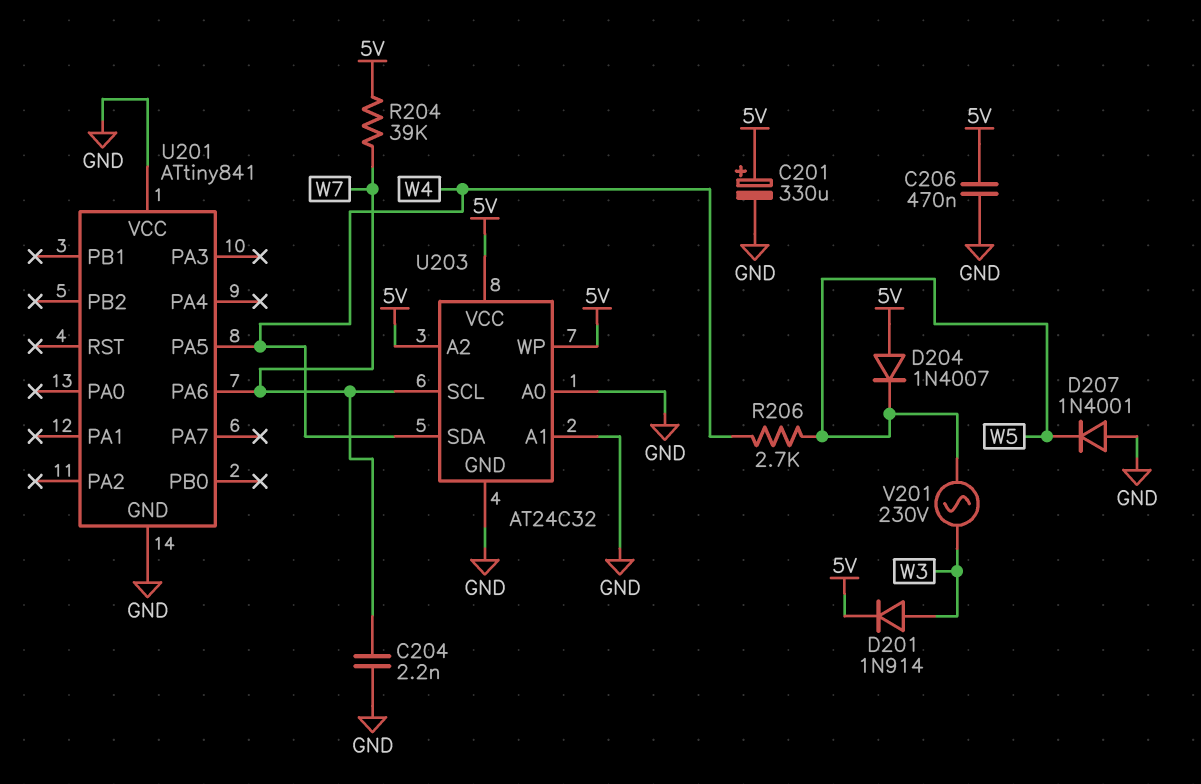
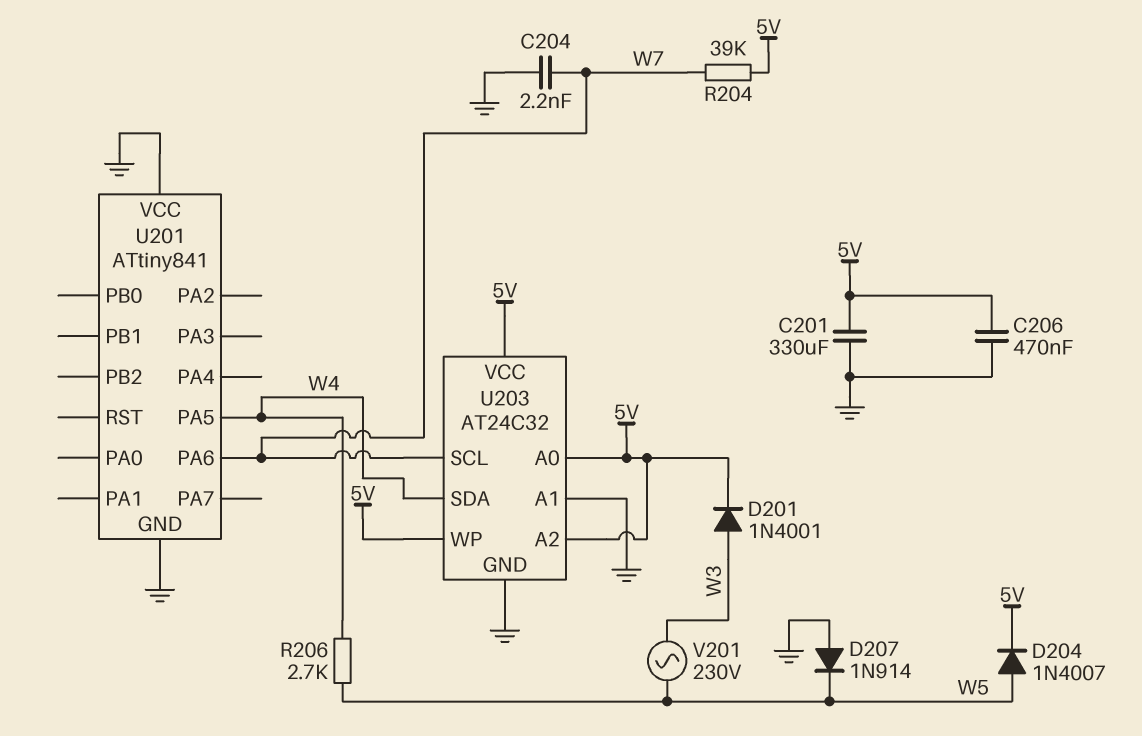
C201: 330uF (plus 5V, minus GND) -> 330uF (5V, GND)
D201: diode 1N914 (A W3, K 5V) -> diode 1N4001 (A W3, K 5V)
D204: diode 1N4007 (A 5V, K W5) -> diode 1N4007 (A W5, K 5V)
D207: diode 1N4001 (A GND, K W5) -> diode 1N914 (A GND, K W5)
U203 pin A0: GND -> 5V

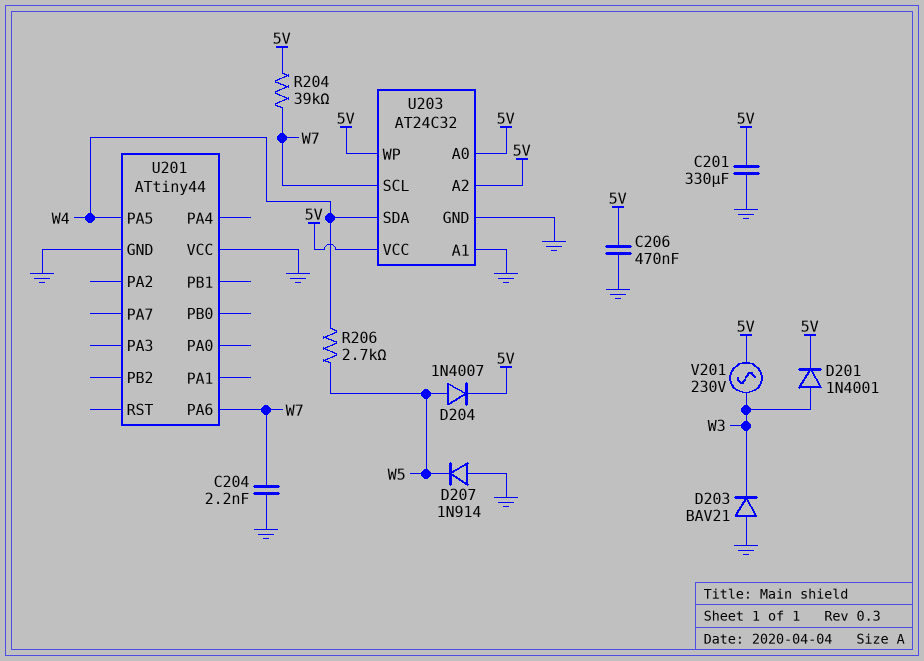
D203: none -> diode BAV21 (A GND, K W3)
U201: ATtiny841 -> ATtiny44
V201: AC 230V (W3, W5) -> AC 230V (5V, W3)

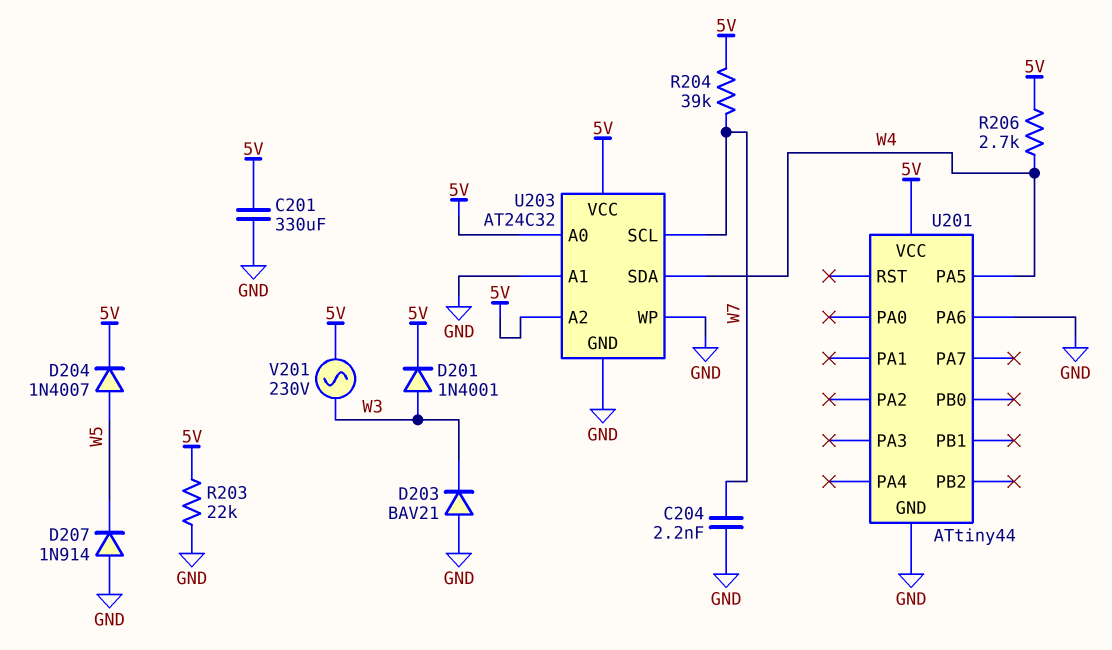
C206: 470nF (5V, GND) -> none
R203: none -> 22k (5V, GND)
R206: 2.7k (W4, W5) -> 2.7k (5V, W4)
U201 pin PA6: W7 -> GND
U201 pin VCC: GND -> 5V
U203 pin WP: 5V -> GND

